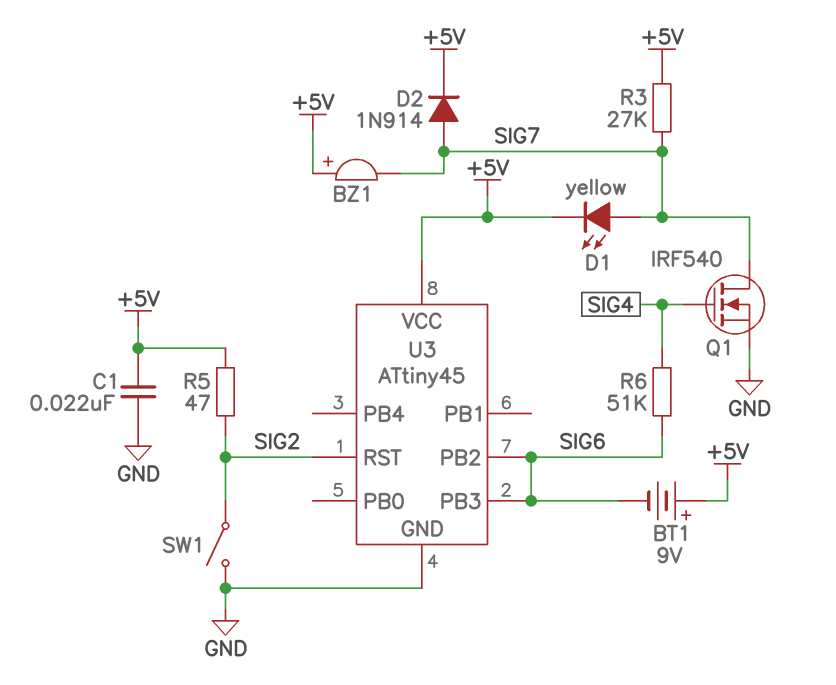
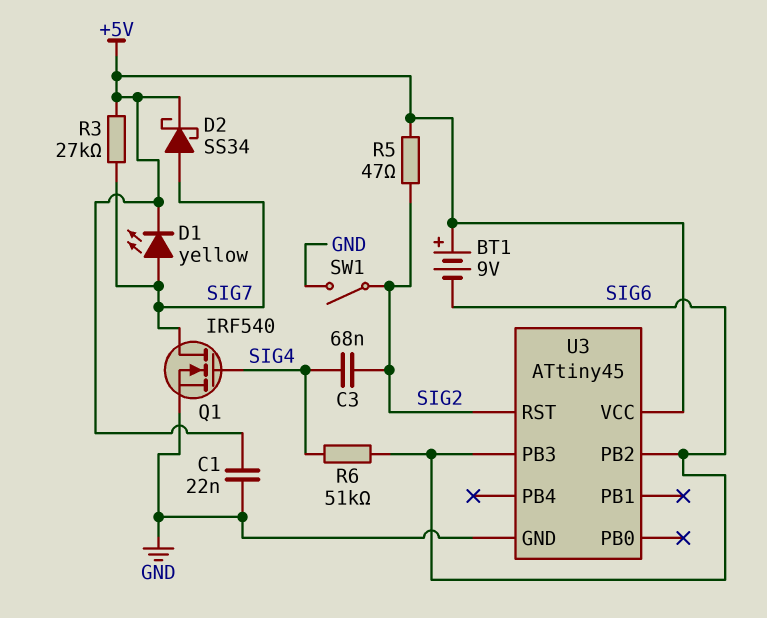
BZ1: buzzer (plus +5V, minus SIG7) -> none
C3: none -> 68nF (SIG2, SIG4)
D2: diode 1N914 (A SIG7, K +5V) -> schottky SS34 (A SIG7, K +5V)

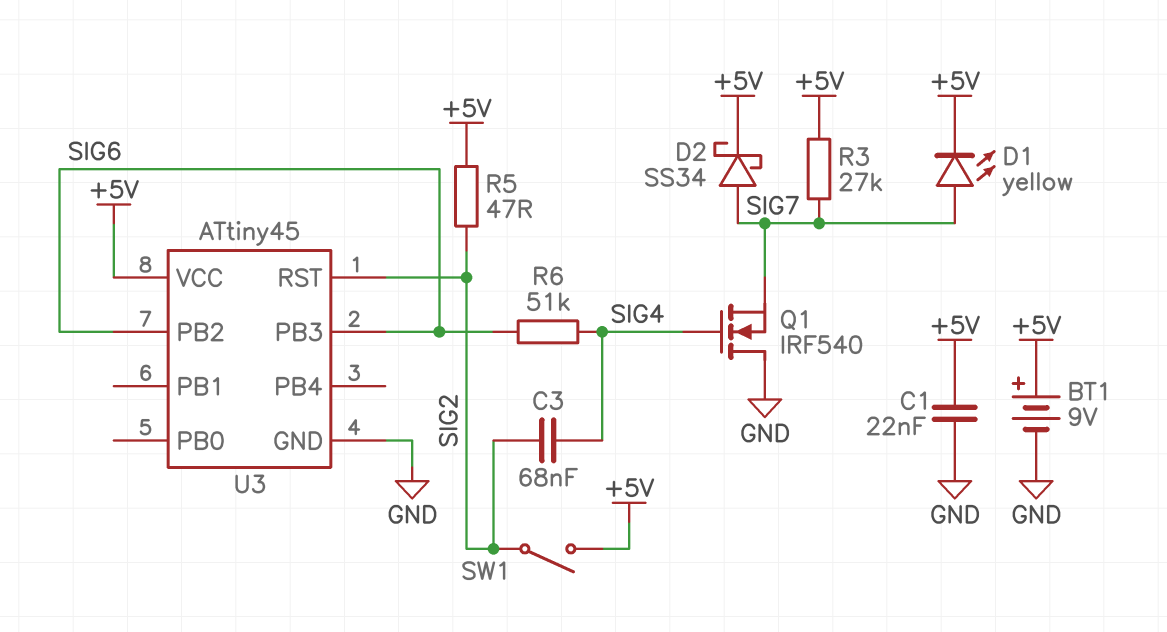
BT1: 9V (plus +5V, minus SIG6) -> 9V (plus +5V, minus GND)
Q1: NMOS IRF540 (G SIG4, D SIG7, S GND) -> NMOS IRF540 (G SIG4, D GND, S SIG7)
SW1: switch (GND, SIG2) -> switch (+5V, SIG2)

